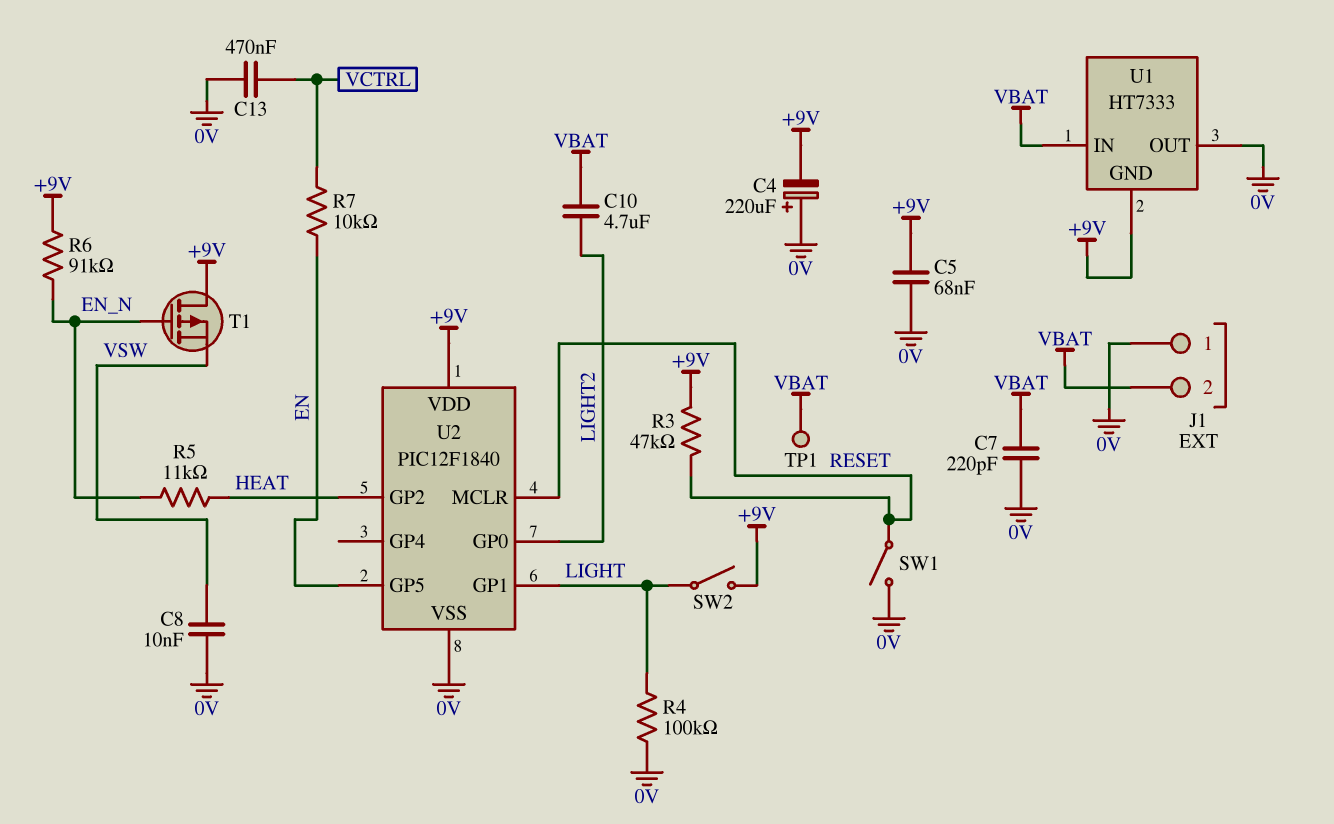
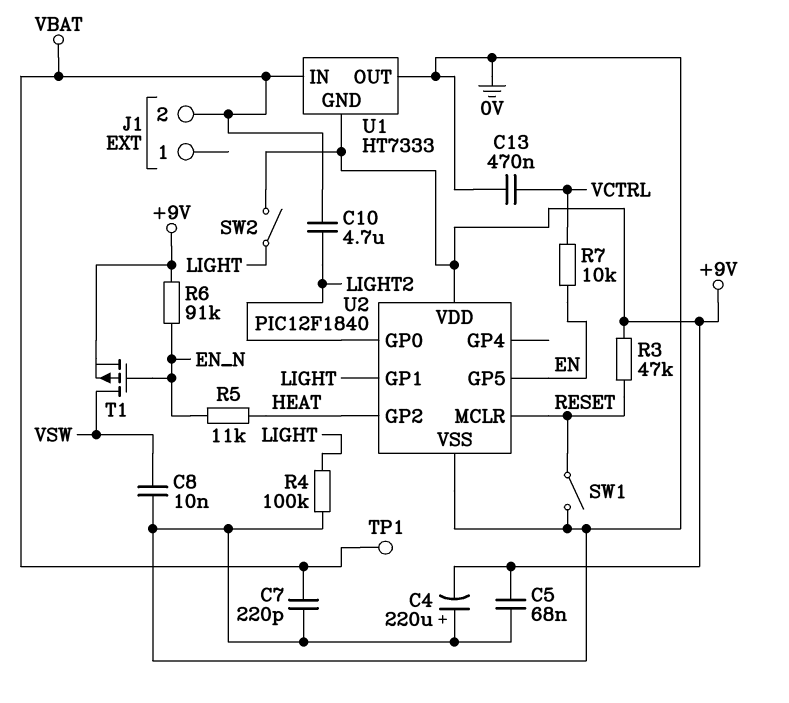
J1 pin 1: 0V -> none
T1: PMOS (G EN_N, D +9V, S VSW) -> PMOS (G EN_N, D VSW, S +9V)

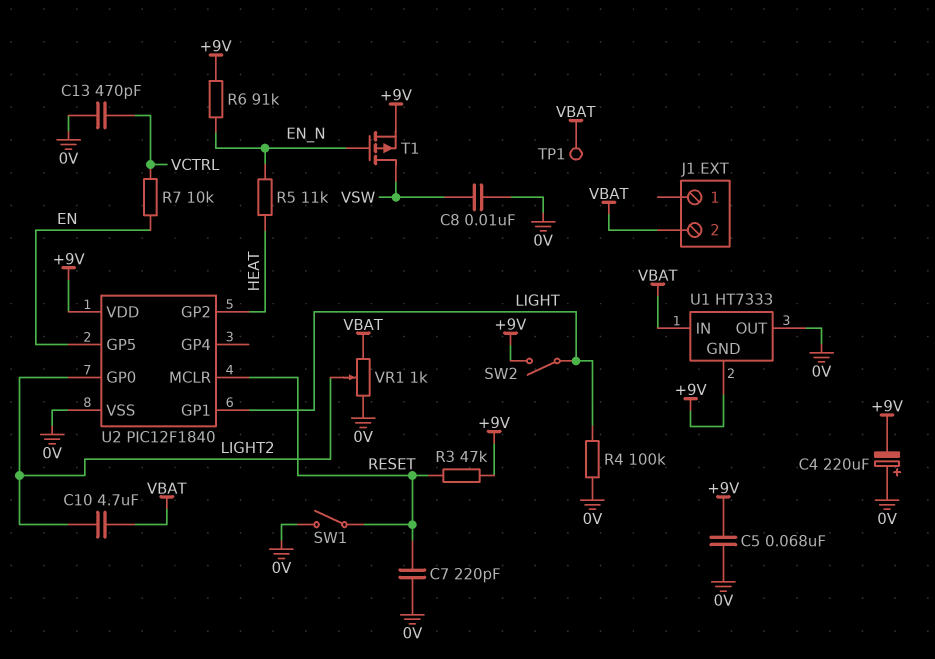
C7: 220pF (0V, VBAT) -> 220pF (0V, RESET)
C13: 470nF (0V, VCTRL) -> 470pF (0V, VCTRL)
VR1: none -> 1k (0V, VBAT, wiper LIGHT2)

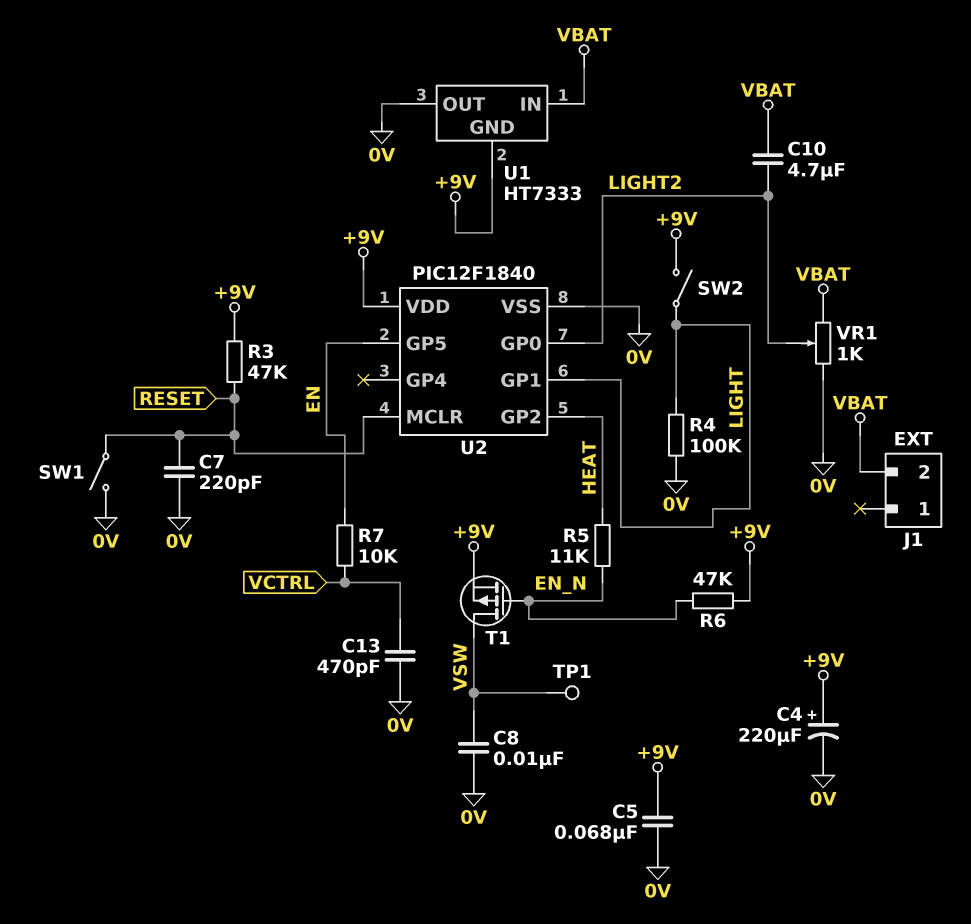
C4: 220uF (plus 0V, minus +9V) -> 220uF (plus +9V, minus 0V)
R6: 91k (+9V, EN_N) -> 47k (+9V, EN_N)
TP1: test point (VBAT) -> test point (VSW)

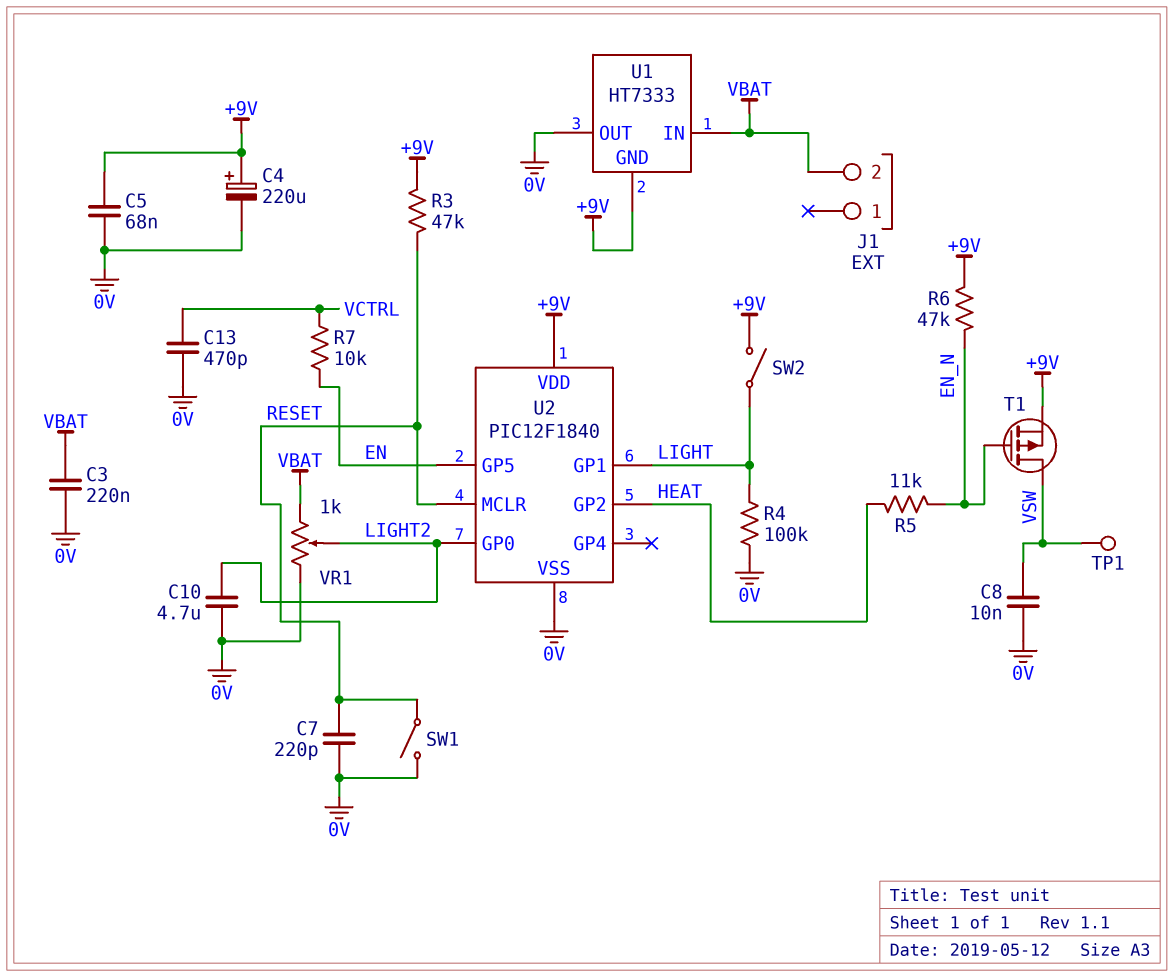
C3: none -> 220nF (0V, VBAT)
C10: 4.7uF (LIGHT2, VBAT) -> 4.7uF (0V, LIGHT2)

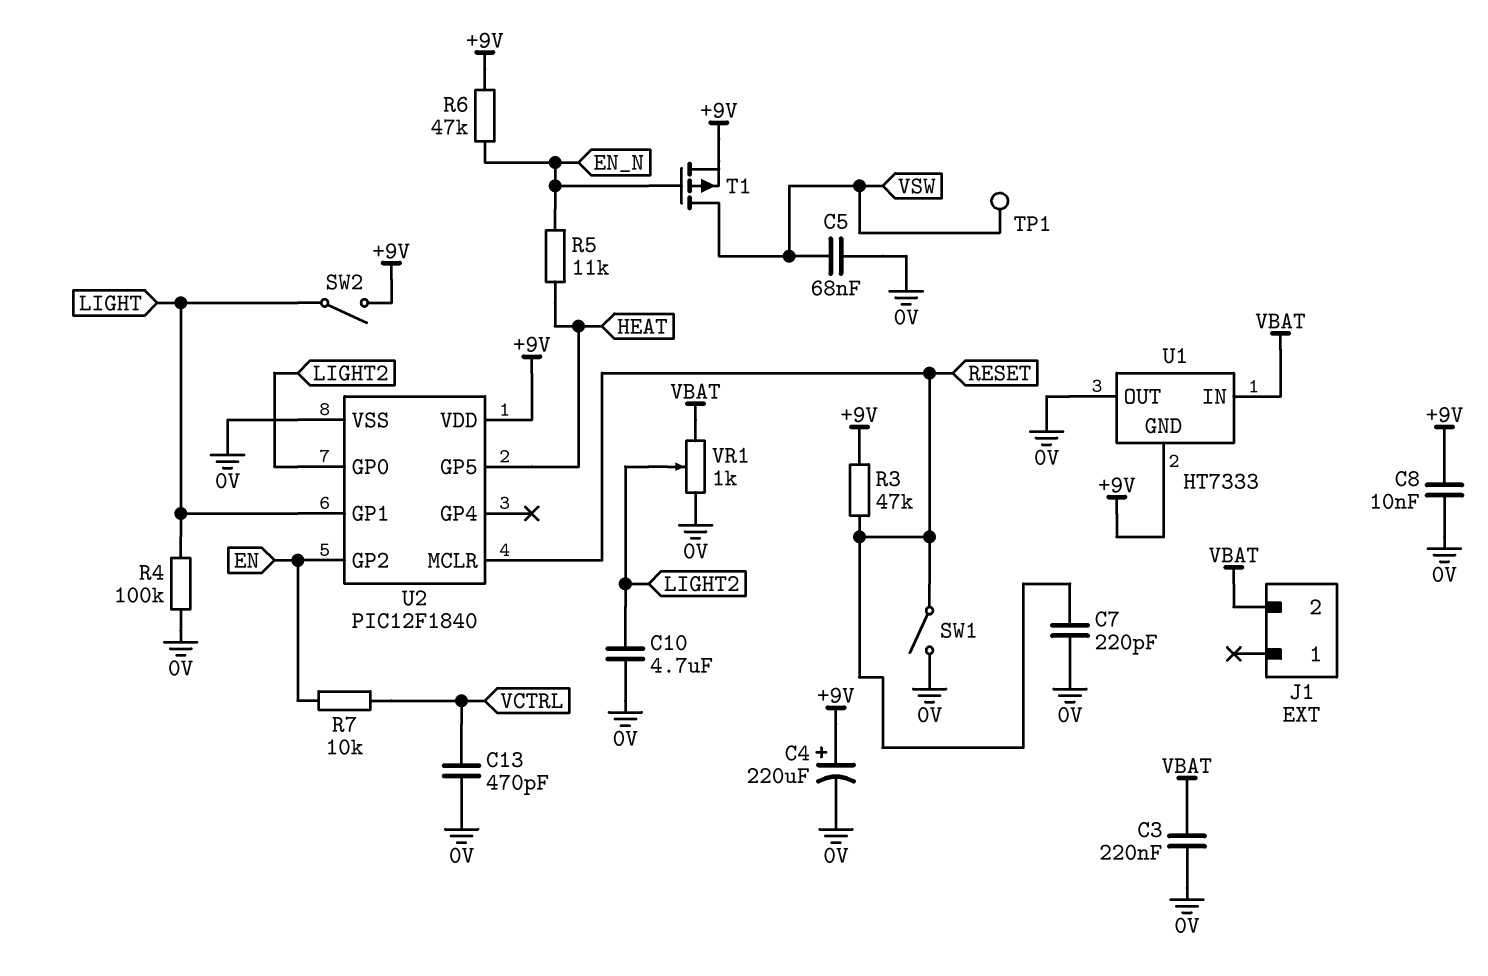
C5: 68nF (+9V, 0V) -> 68nF (0V, VSW)
C8: 10nF (0V, VSW) -> 10nF (+9V, 0V)
U2 pin GP2: HEAT -> EN
U2 pin GP5: EN -> HEAT

